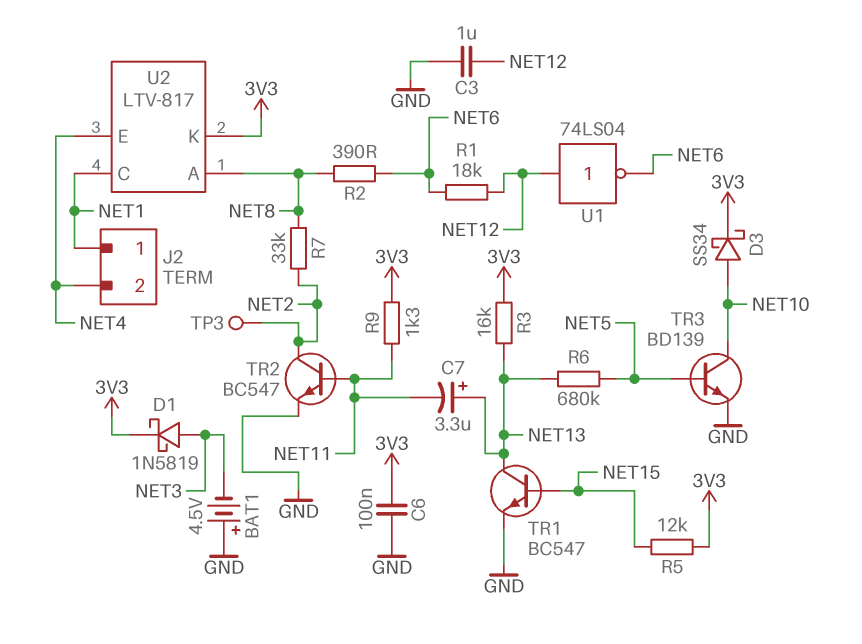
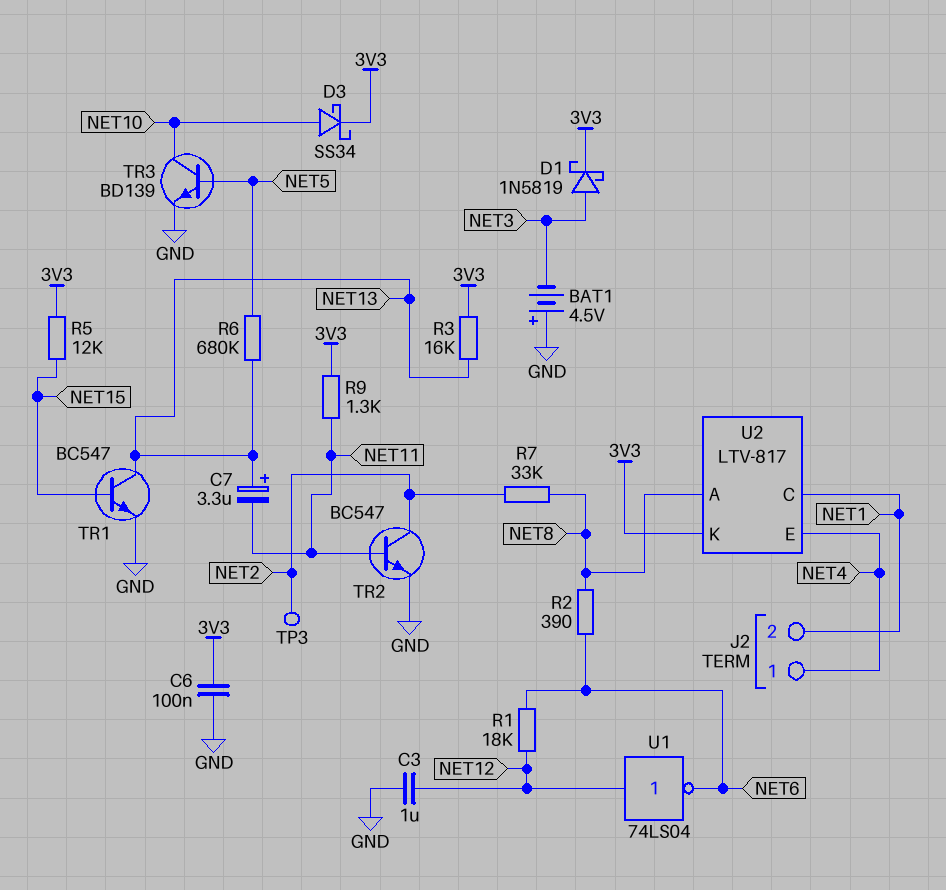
J2 pin 1: NET1 -> NET4
J2 pin 2: NET4 -> NET1

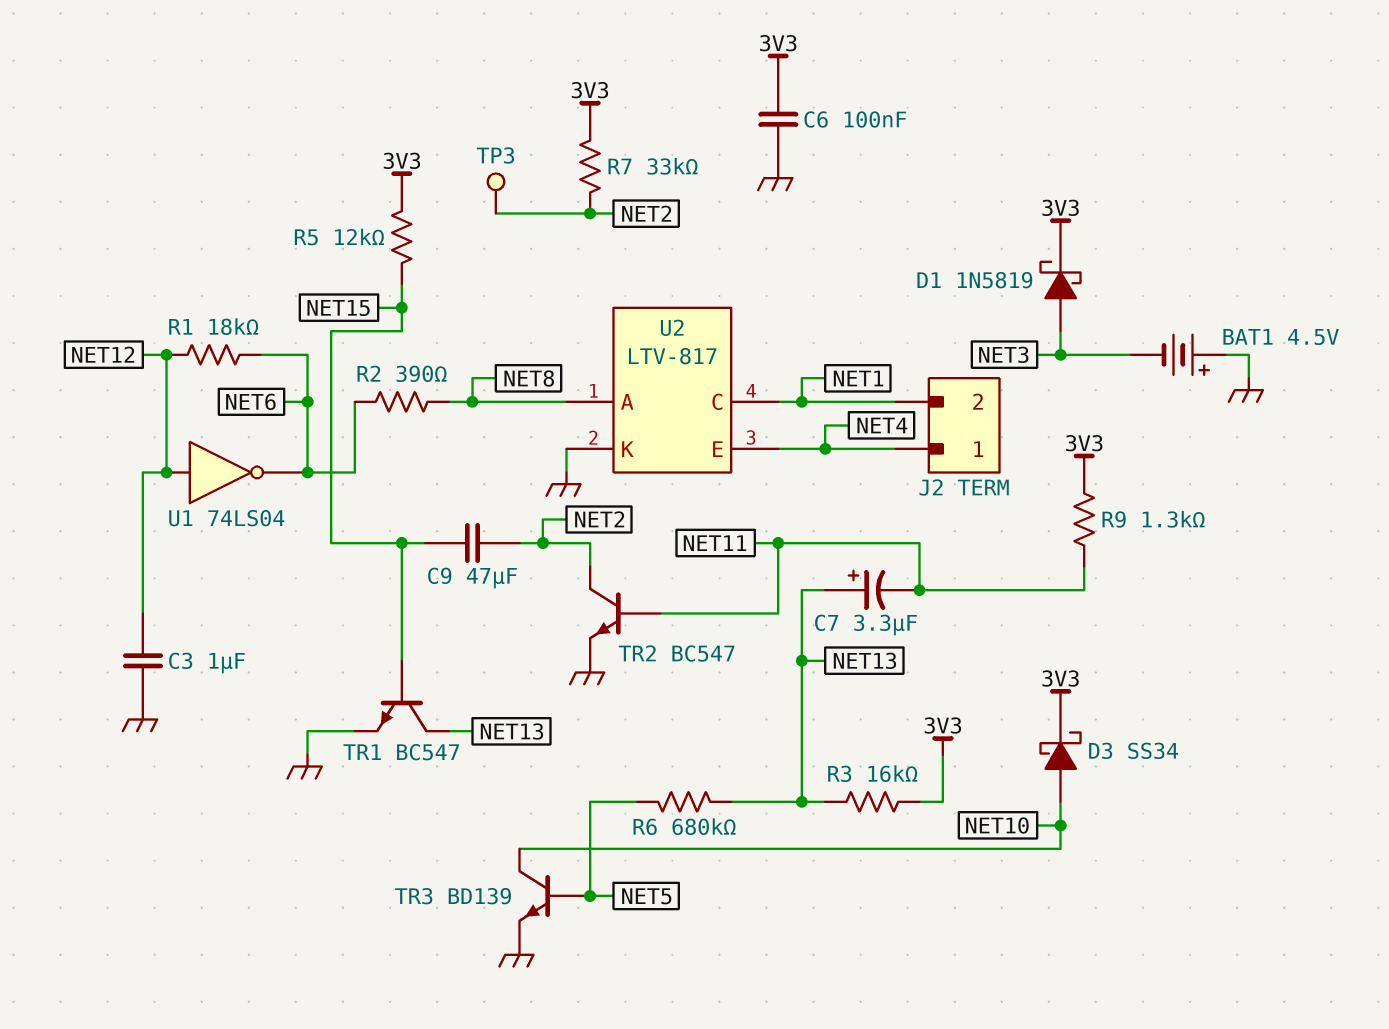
C9: none -> 47uF (NET2, NET15)
R7: 33k (NET2, NET8) -> 33k (3V3, NET2)
U2 pin K: 3V3 -> GND

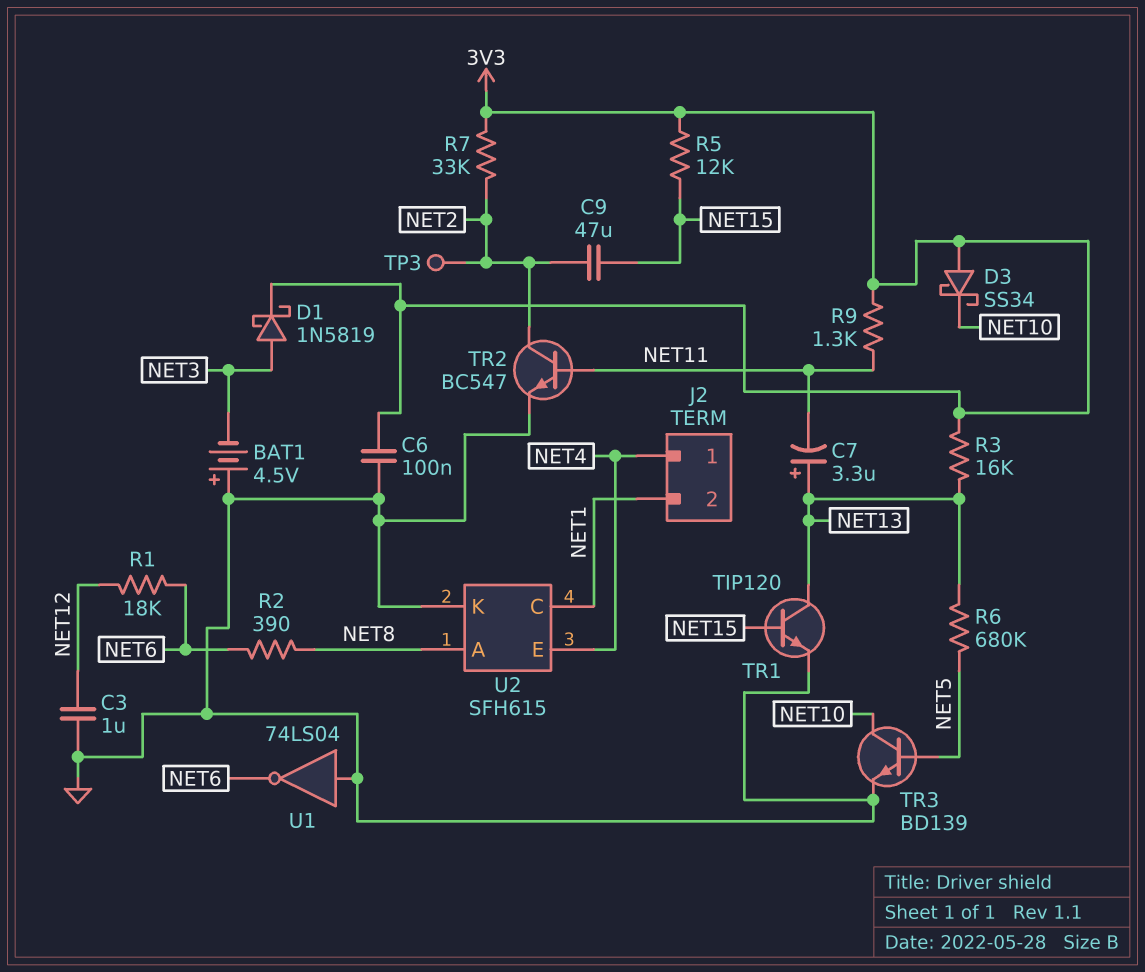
D3: schottky SS34 (A NET10, K 3V3) -> schottky SS34 (A 3V3, K NET10)
TR1: NPN BC547 (B NET15, C NET13, E GND) -> NPN TIP120 (B NET15, C NET13, E GND)
U1: NOT 74LS04 (in NET12, out NET6) -> NOT 74LS04 (in GND, out NET6)
U2: LTV-817 -> SFH615

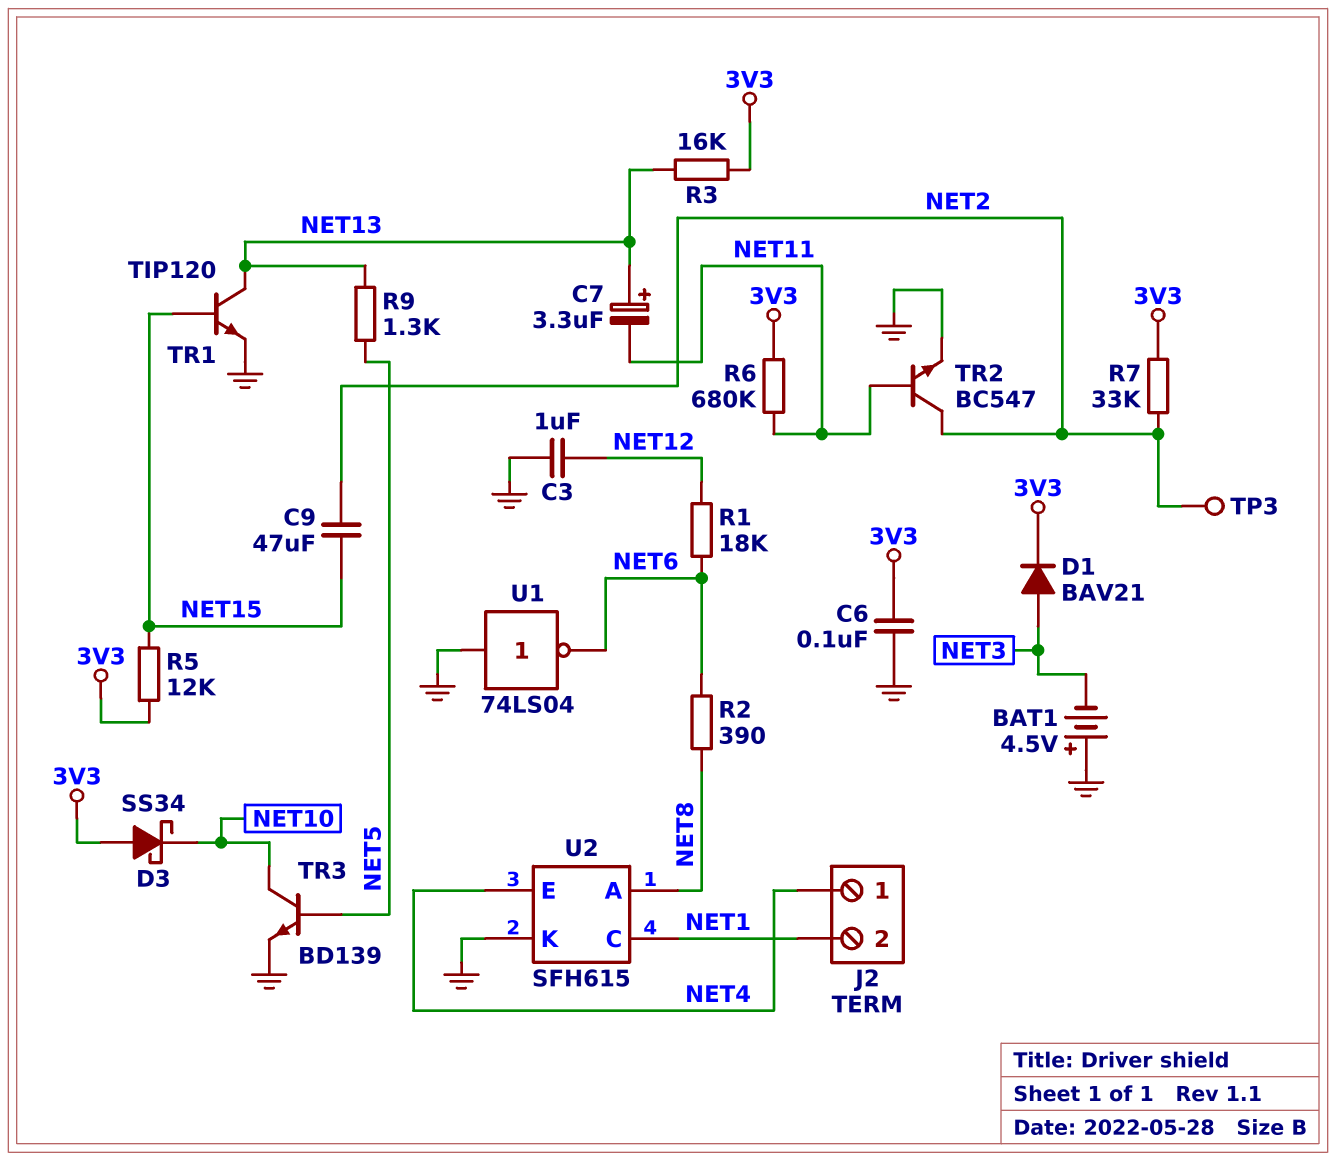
D1: schottky 1N5819 (A NET3, K 3V3) -> diode BAV21 (A NET3, K 3V3)
R6: 680k (NET5, NET13) -> 680k (3V3, NET11)
R9: 1.3k (3V3, NET11) -> 1.3k (NET5, NET13)

